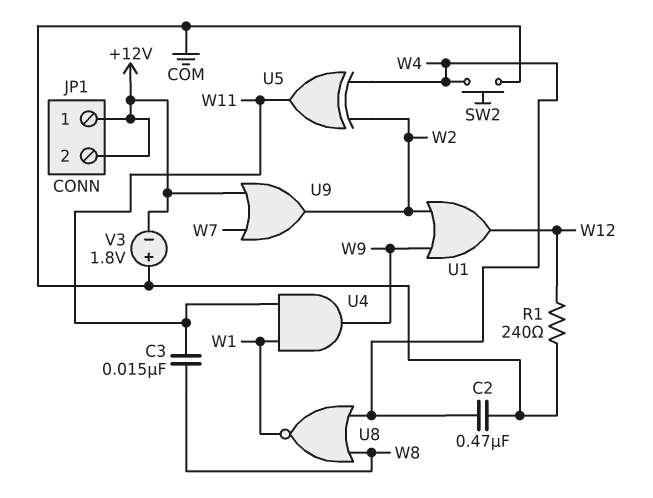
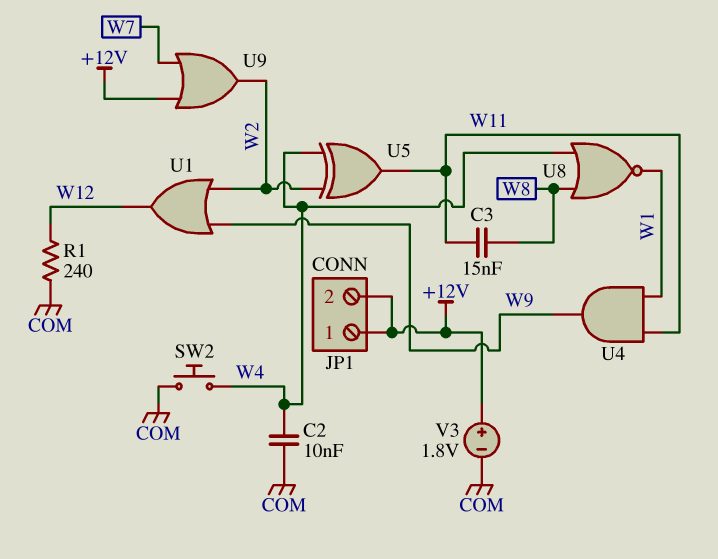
C2: 470nF (COM, W4) -> 10nF (COM, W4)
V3: 1.8V (plus COM, minus +12V) -> 1.8V (plus +12V, minus COM)

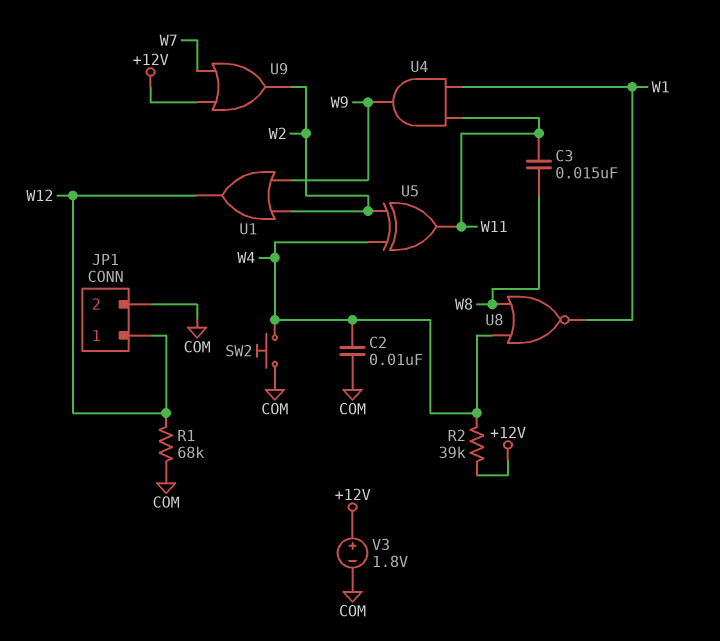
JP1 pin 1: +12V -> W12
JP1 pin 2: +12V -> COM
R1: 240 (COM, W12) -> 68k (COM, W12)
R2: none -> 39k (+12V, W4)

